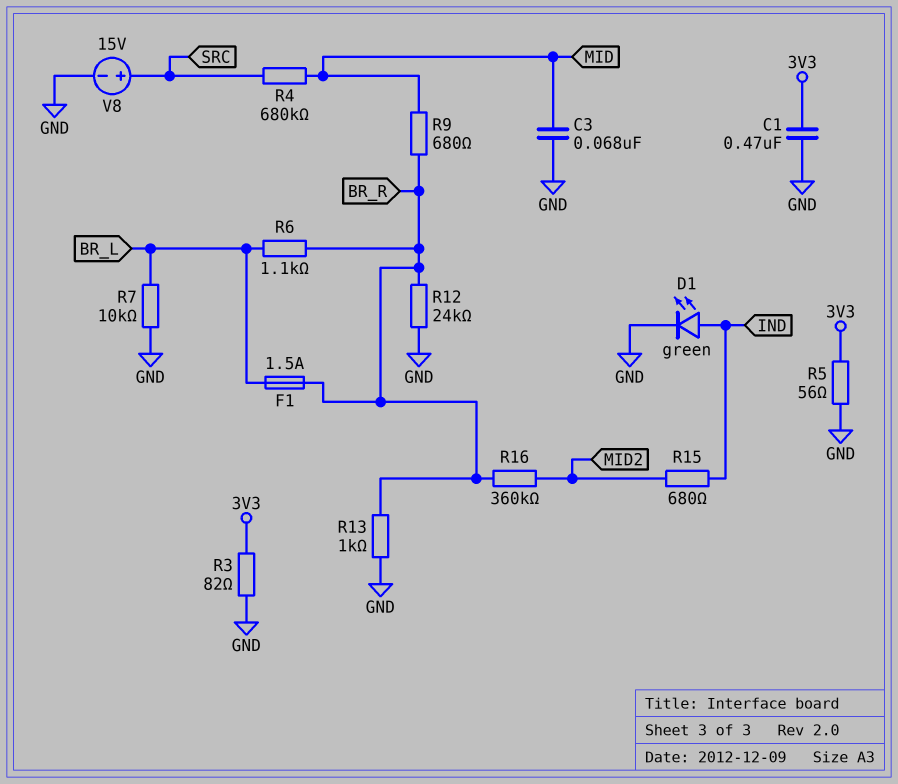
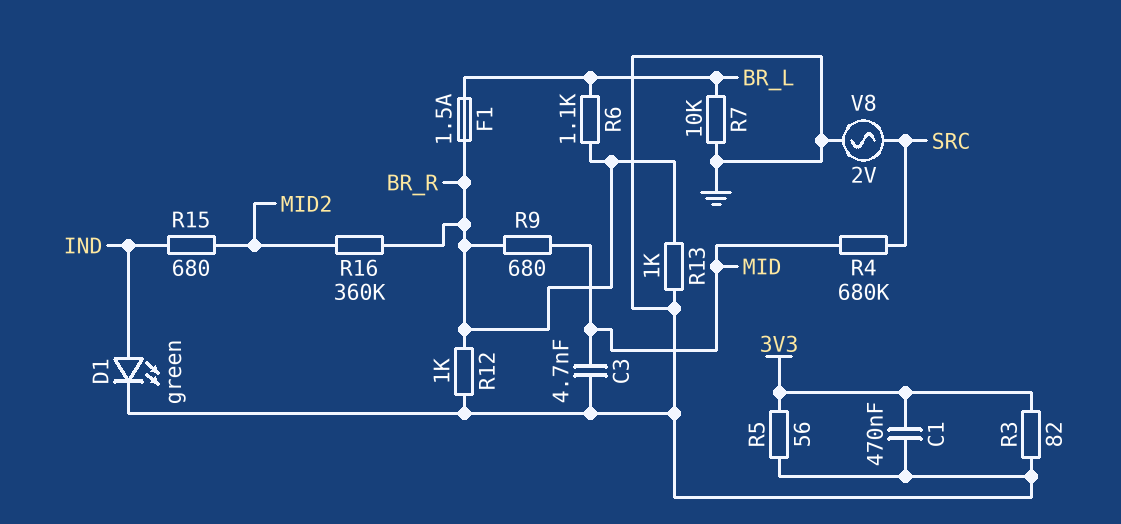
C3: 68nF (GND, MID) -> 4.7nF (GND, MID)
R12: 24k (BR_R, GND) -> 1k (BR_R, GND)
V8: 15V (plus SRC, minus GND) -> AC 2V (GND, SRC)

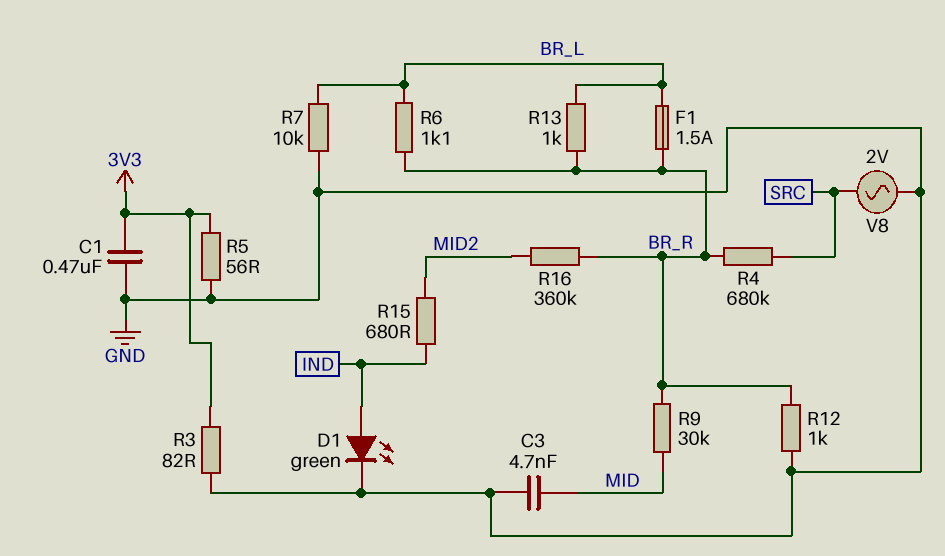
R4: 680k (MID, SRC) -> 680k (BR_R, SRC)
R9: 680 (BR_R, MID) -> 30k (BR_R, MID)
R13: 1k (BR_R, GND) -> 1k (BR_L, BR_R)

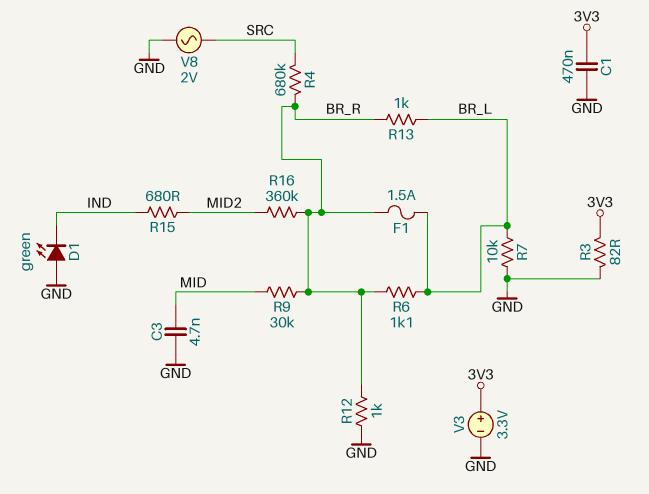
D1: LED green (A IND, K GND) -> LED green (A GND, K IND)
R5: 56 (3V3, GND) -> none
V3: none -> 3.3V (plus 3V3, minus GND)

